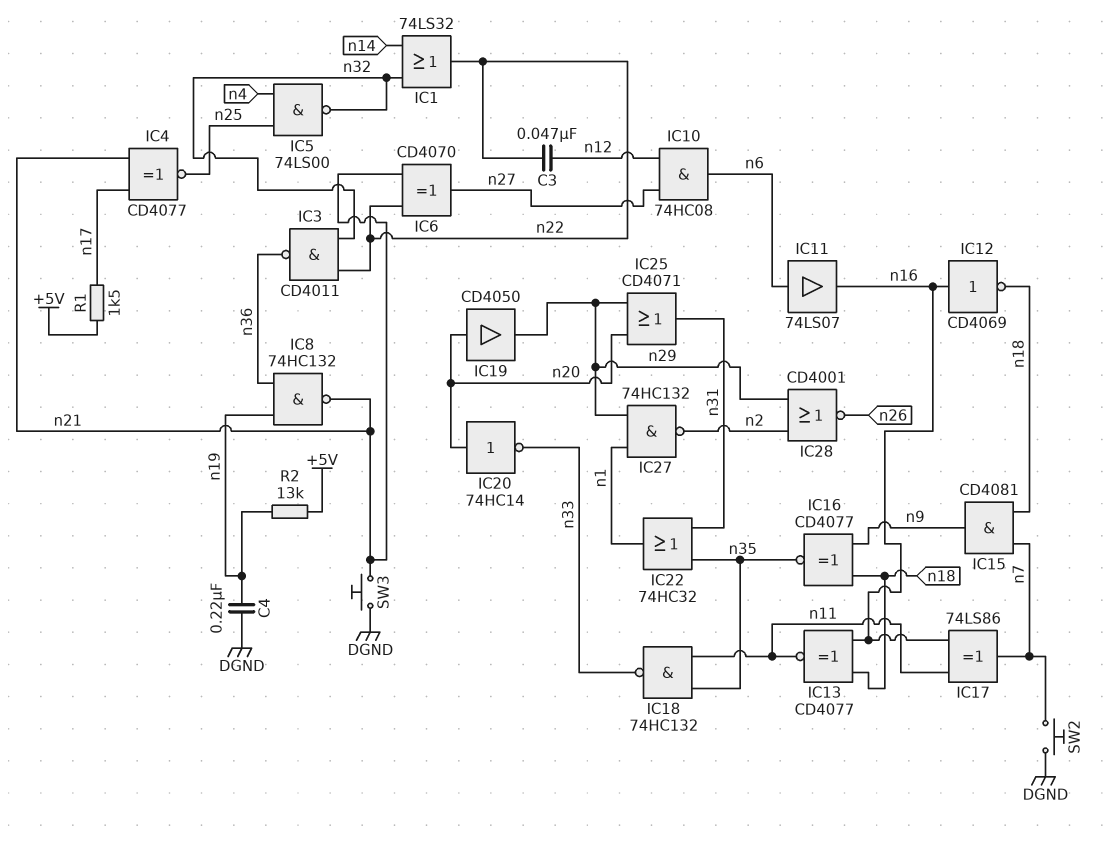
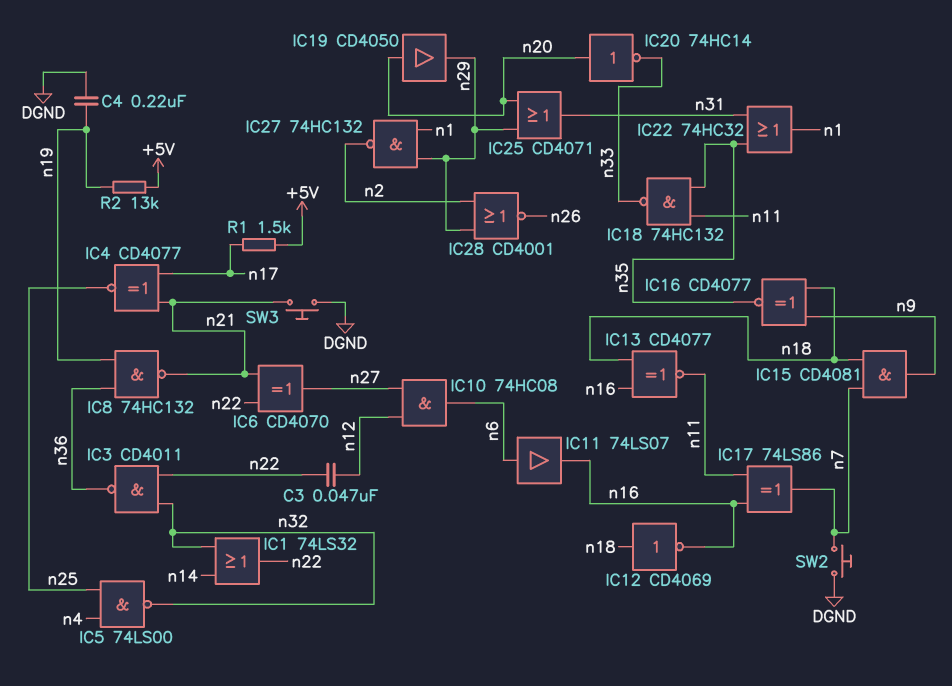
IC12: NOT CD4069 (in n16, out n18) -> NOT CD4069 (in n18, out n16)

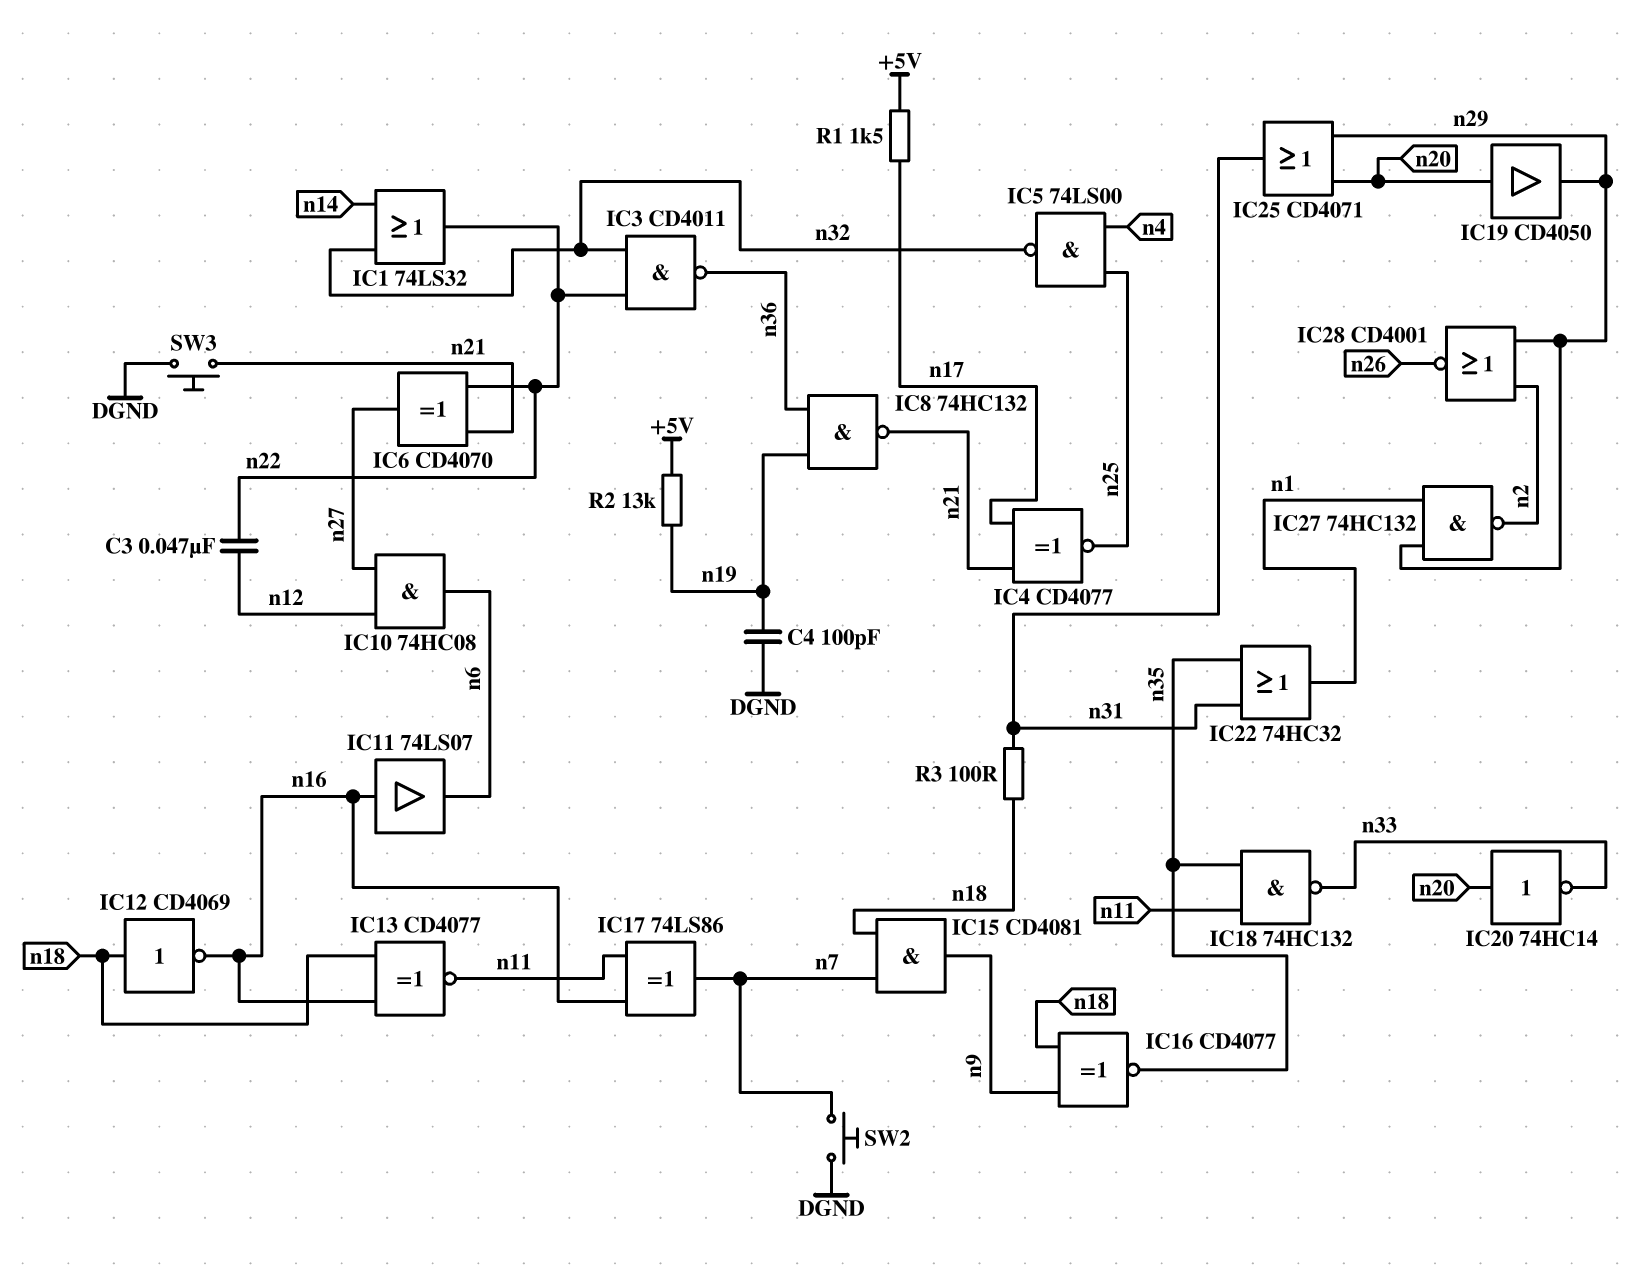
C4: 220nF (DGND, n19) -> 100pF (DGND, n19)
IC11: buffer 74LS07 (in n6, out n16) -> buffer 74LS07 (in n16, out n6)
R3: none -> 100 (n18, n31)

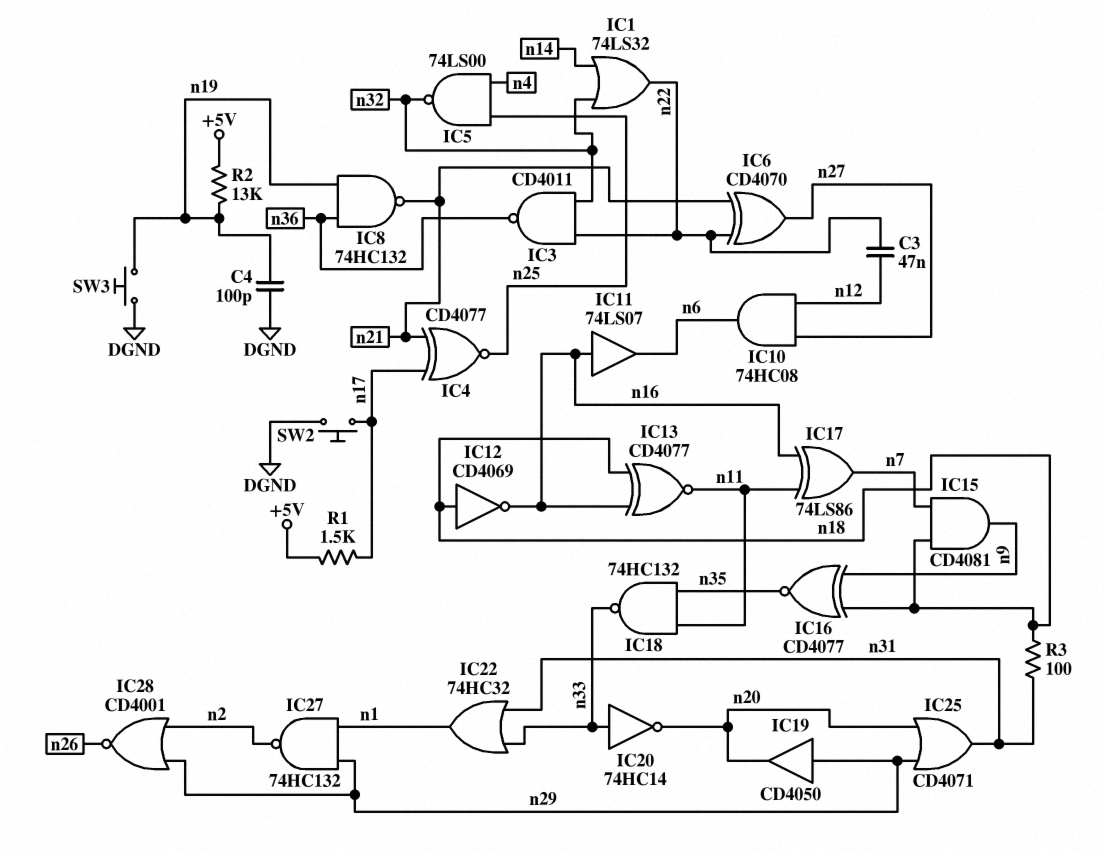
IC19: buffer CD4050 (in n20, out n29) -> buffer CD4050 (in n29, out n20)
IC20: NOT 74HC14 (in n20, out n33) -> NOT 74HC14 (in n33, out n20)
IC22: OR 74HC32 (in n31, in n35, out n1) -> OR 74HC32 (in n31, in n33, out n1)
SW2: button (DGND, n7) -> button (DGND, n17)
SW3: button (DGND, n21) -> button (DGND, n19)

